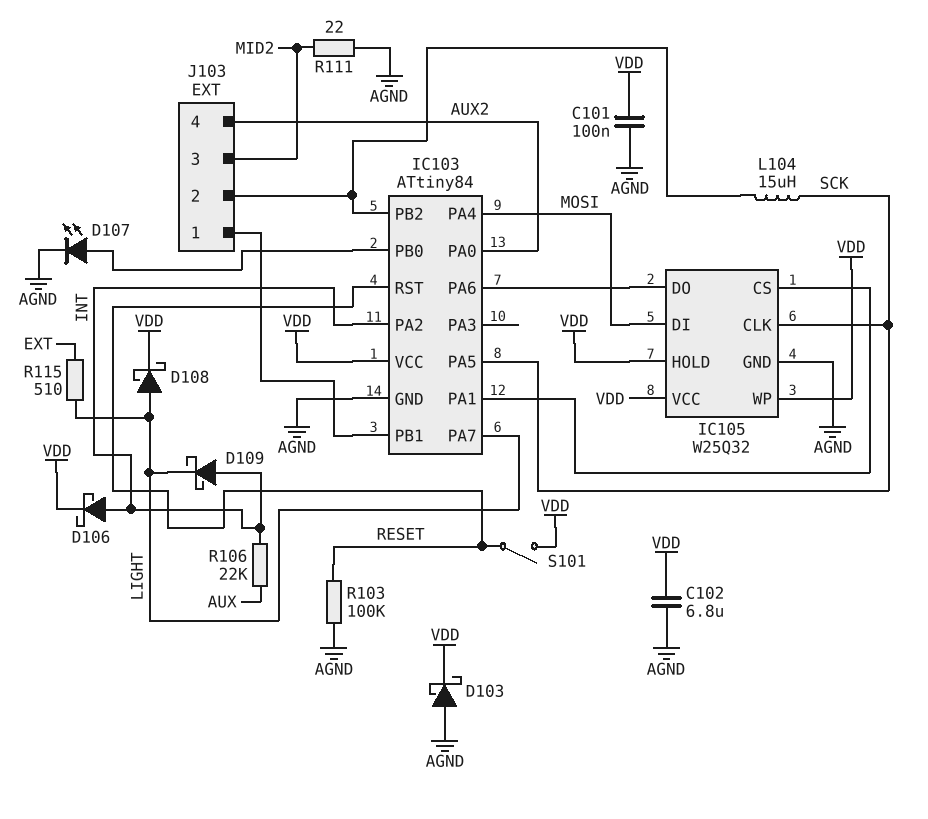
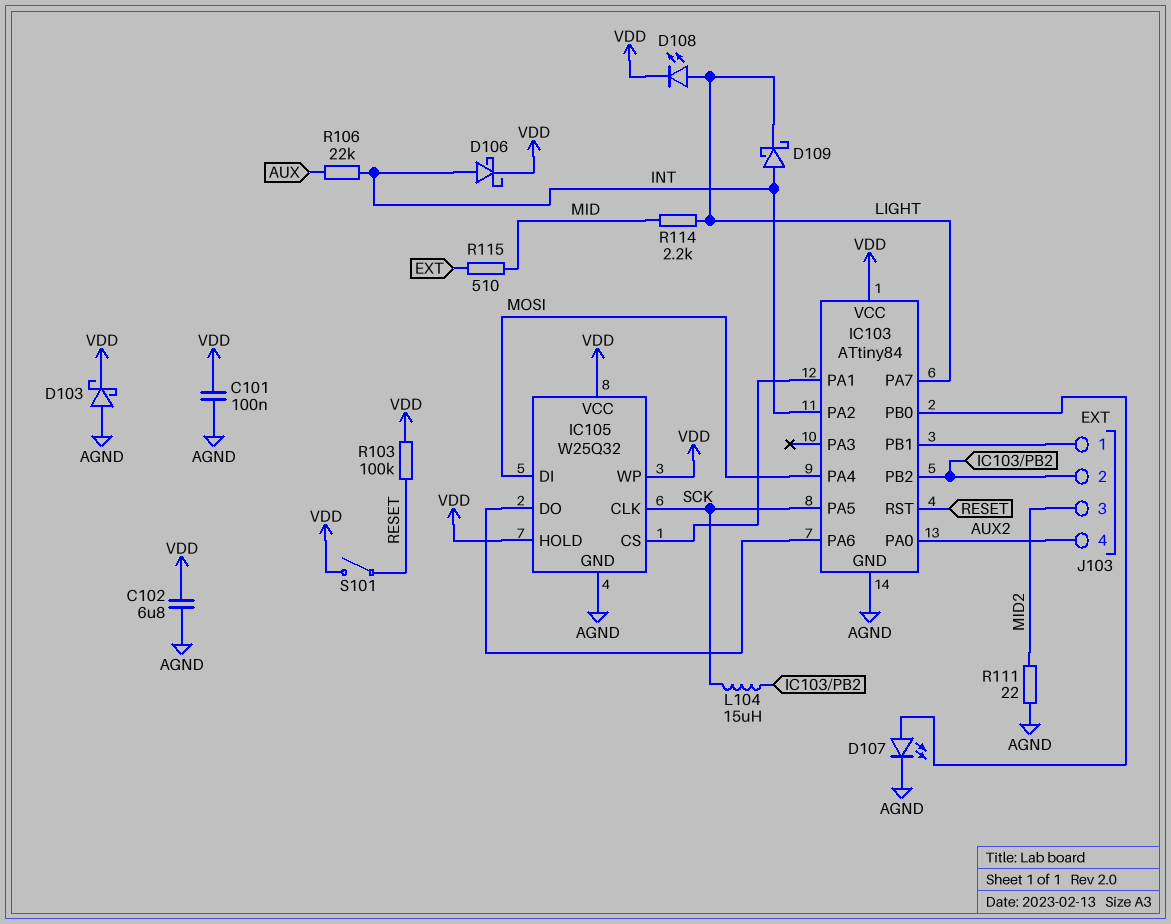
D108: schottky (A LIGHT, K VDD) -> LED (A LIGHT, K VDD)
R103: 100k (AGND, RESET) -> 100k (RESET, VDD)
R114: none -> 2.2k (LIGHT, MID)
R115: 510 (EXT, LIGHT) -> 510 (EXT, MID)

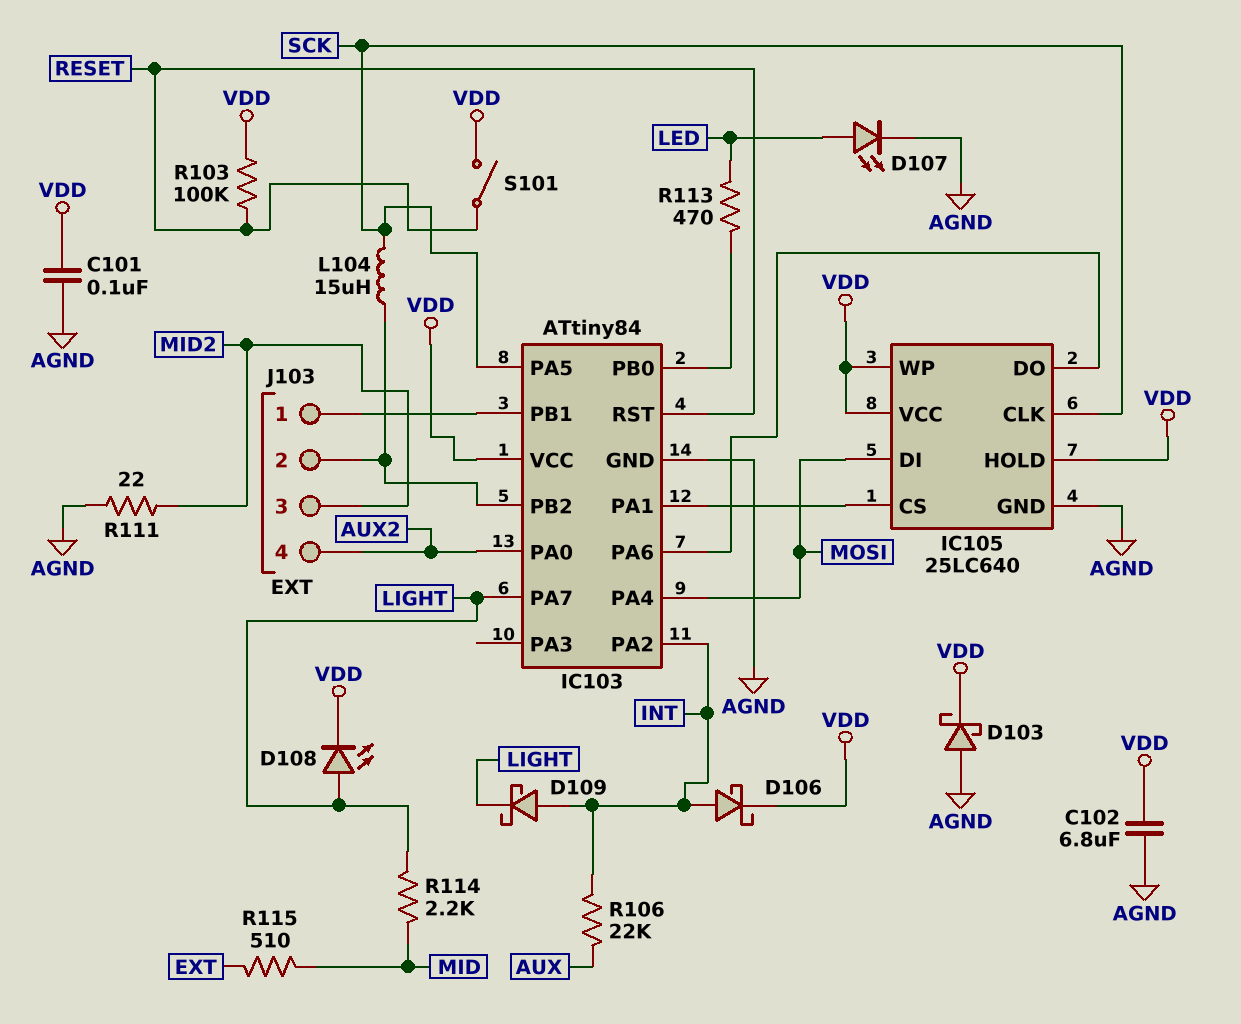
D107: LED (A IC103/PB0, K AGND) -> LED (A LED, K AGND)
IC105: W25Q32 -> 25LC640
R113: none -> 470 (IC103/PB0, LED)

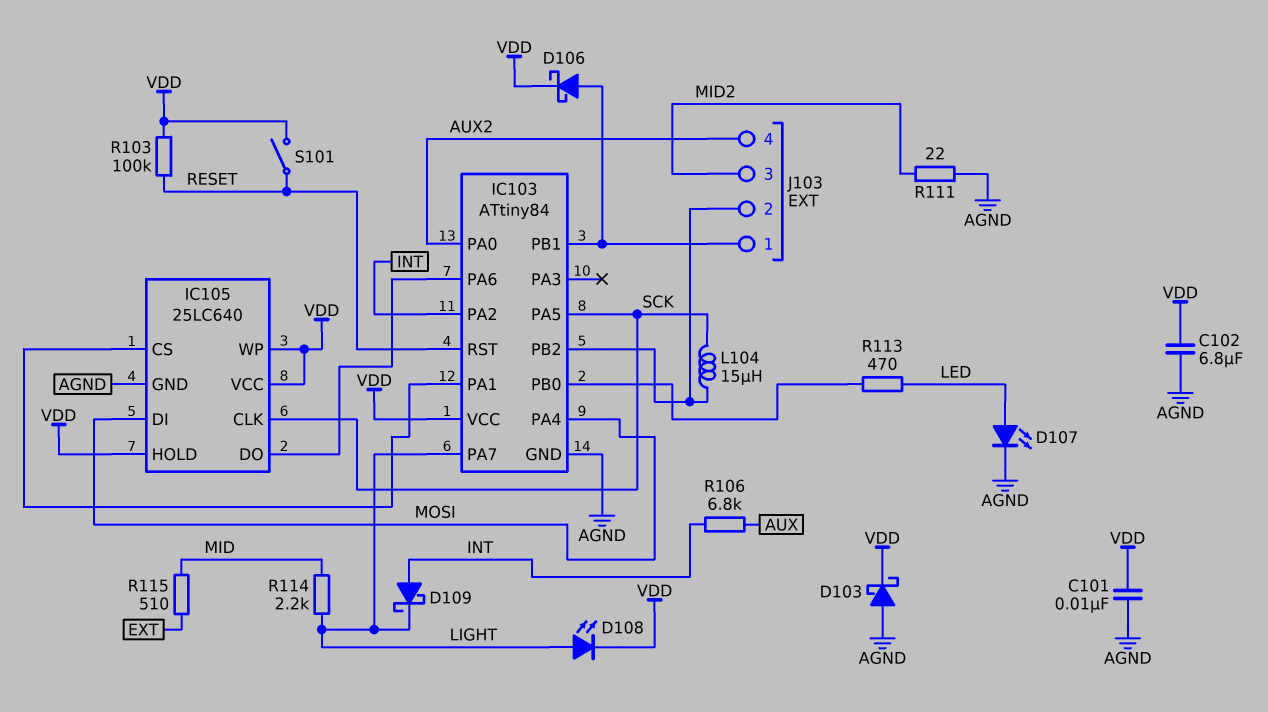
C101: 100nF (AGND, VDD) -> 10nF (AGND, VDD)
D106: schottky (A INT, K VDD) -> schottky (A IC103/PB1, K VDD)
R106: 22k (AUX, INT) -> 6.8k (AUX, INT)

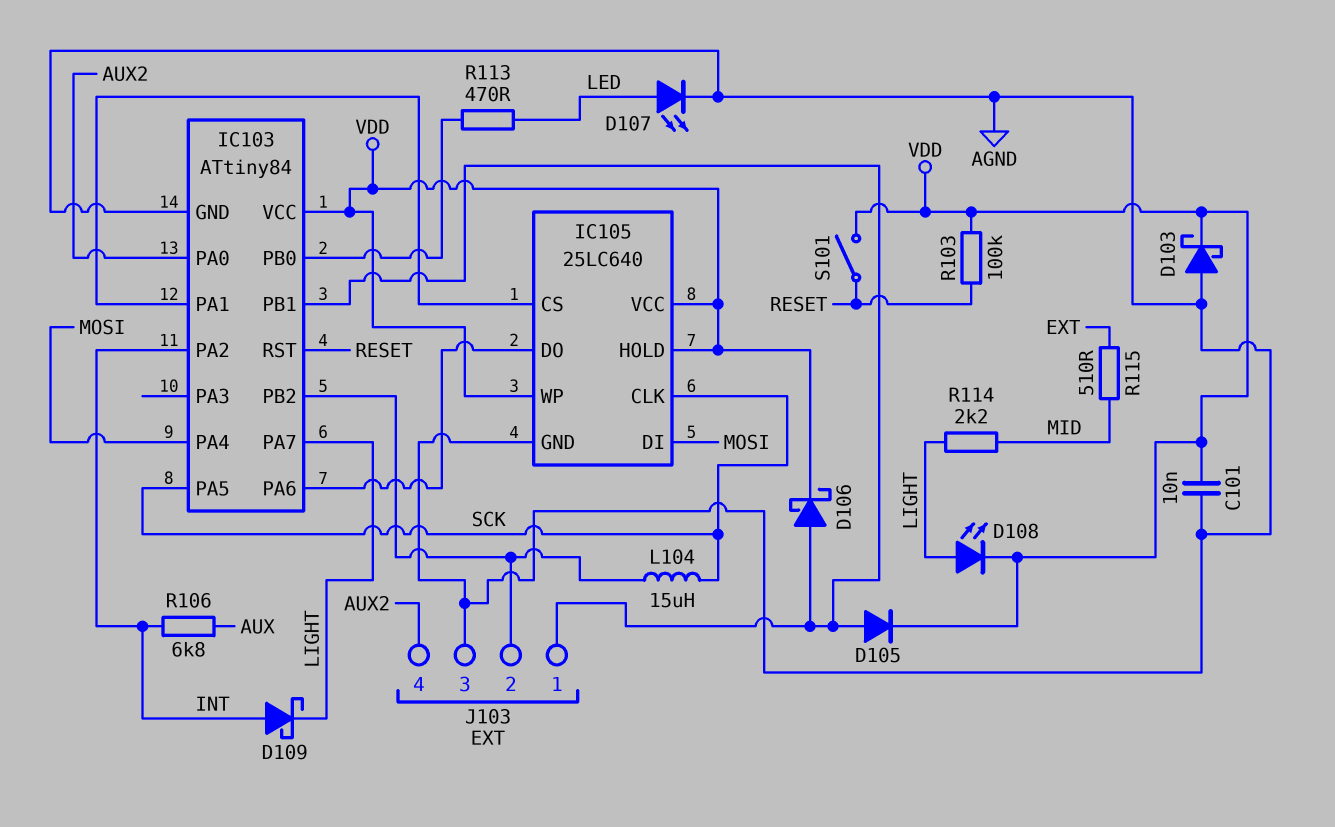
C102: 6.8uF (AGND, VDD) -> none
D105: none -> diode (A IC103/PB1, K VDD)
J103 pin 3: MID2 -> AGND
R111: 22 (AGND, MID2) -> none

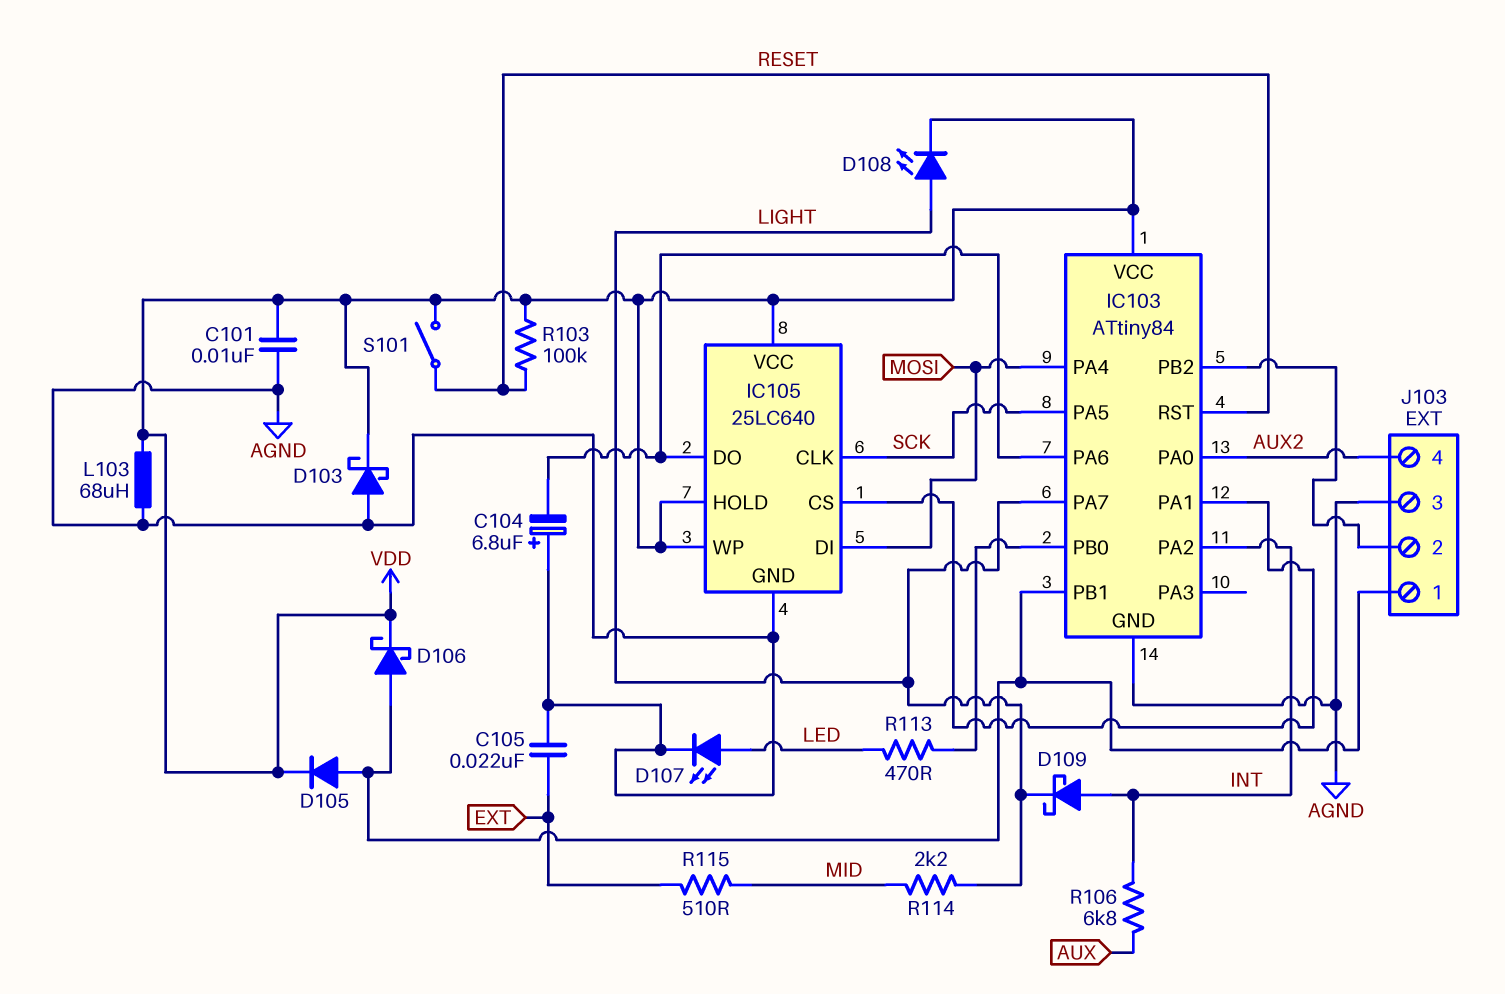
C104: none -> 6.8uF (plus AGND, minus IC103/PA6)
C105: none -> 22nF (AGND, EXT)
L103: none -> 68uH (AGND, VDD)
L104: 15uH (IC103/PB2, SCK) -> none

